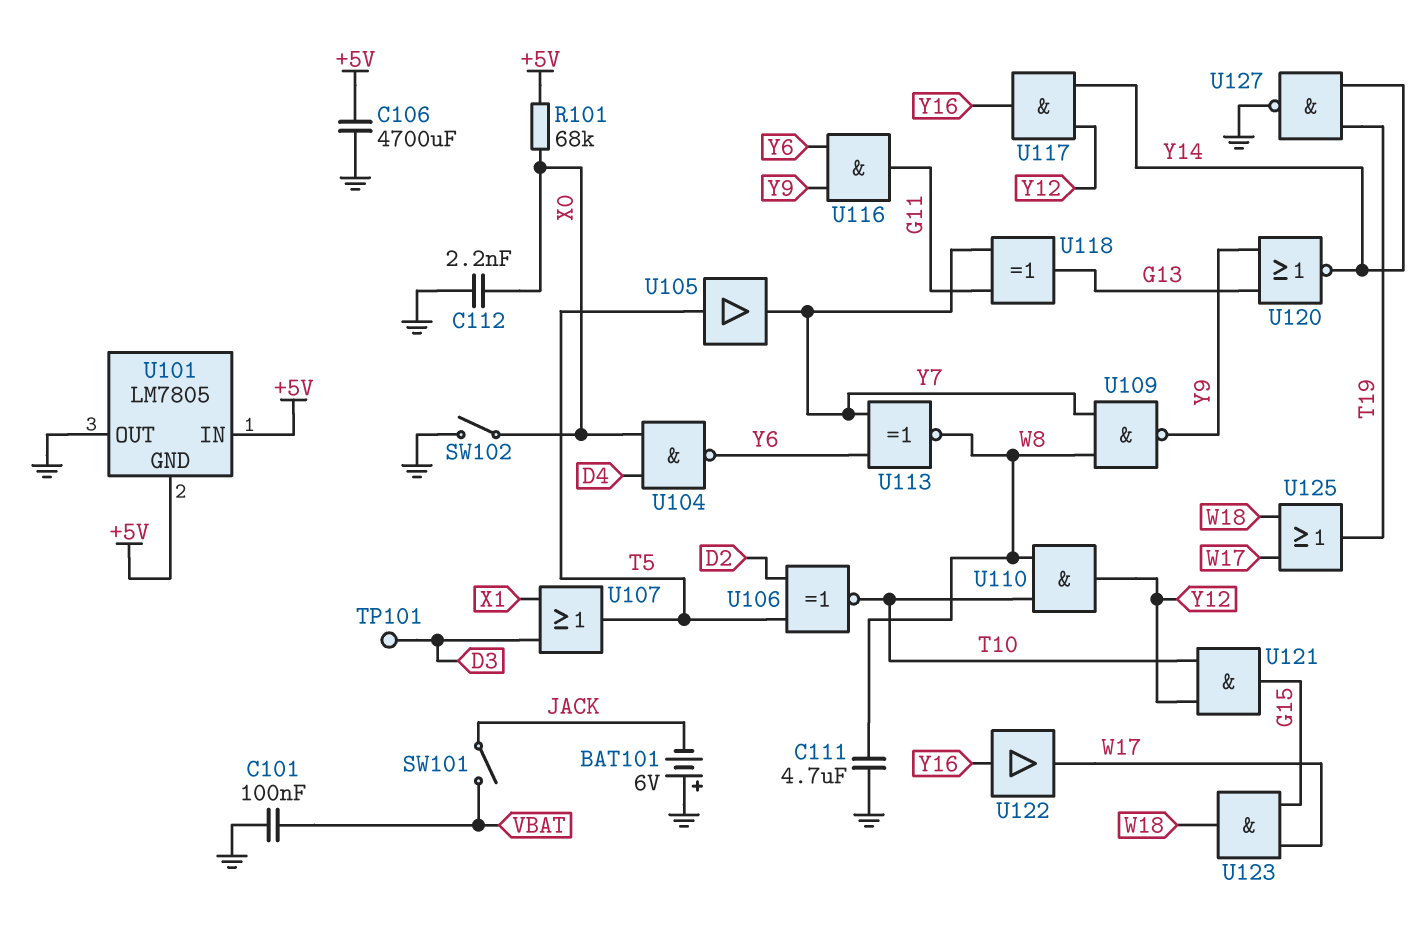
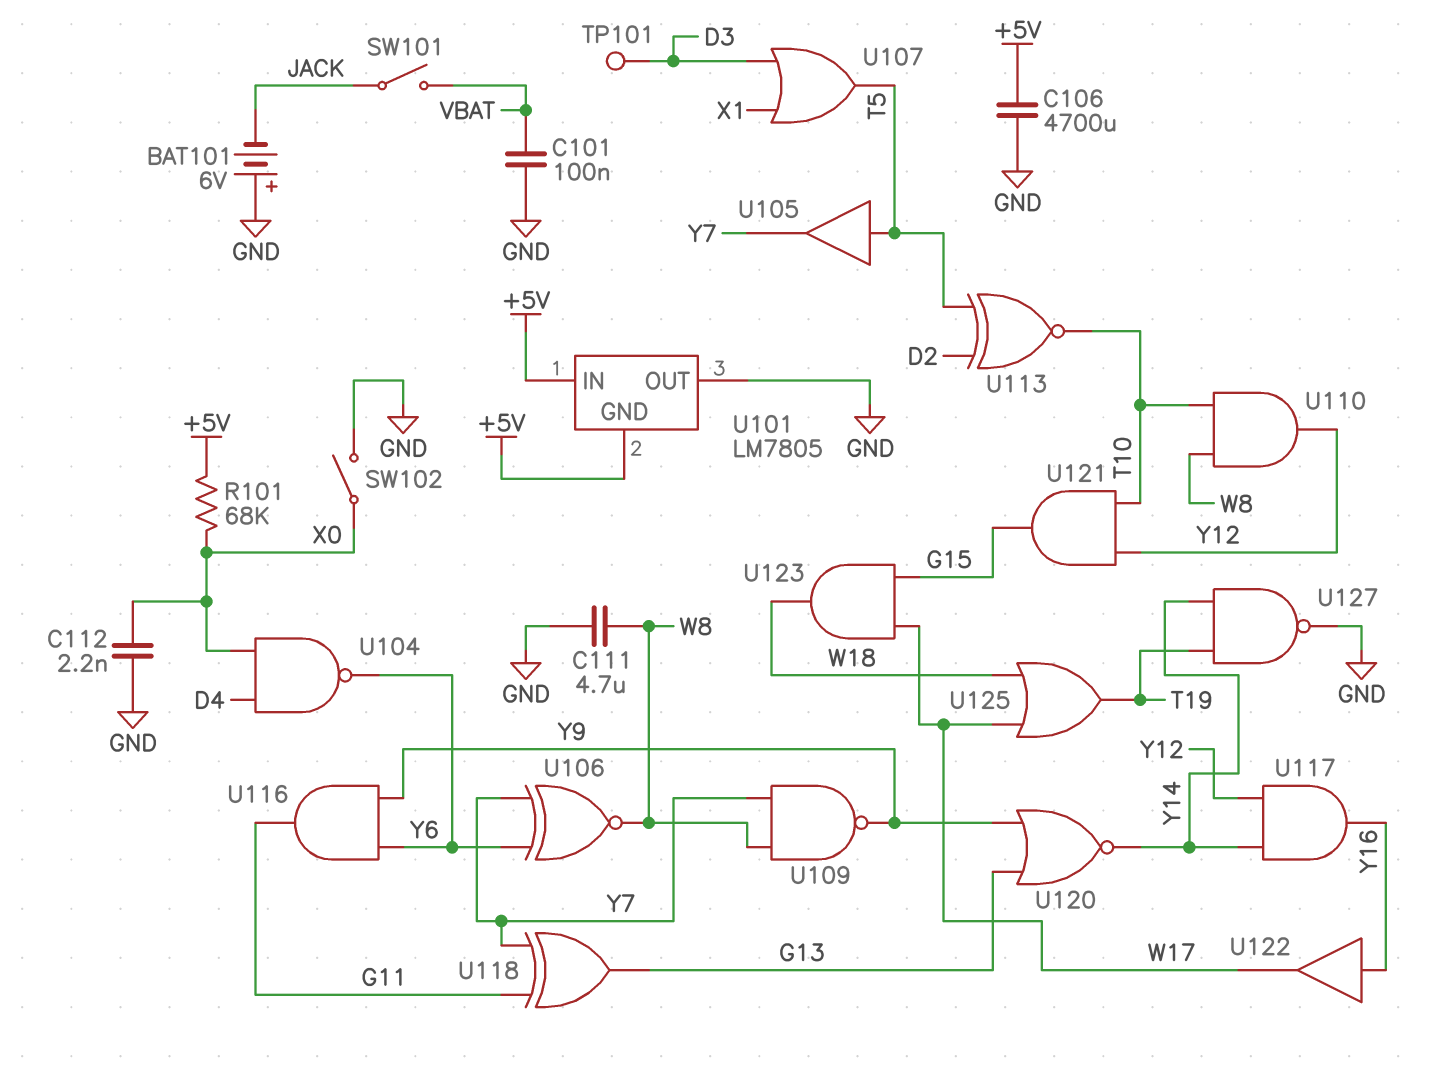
U106: XNOR (in D2, in T5, out T10) -> XNOR (in Y6, in Y7, out W8)
U113: XNOR (in Y6, in Y7, out W8) -> XNOR (in D2, in T5, out T10)

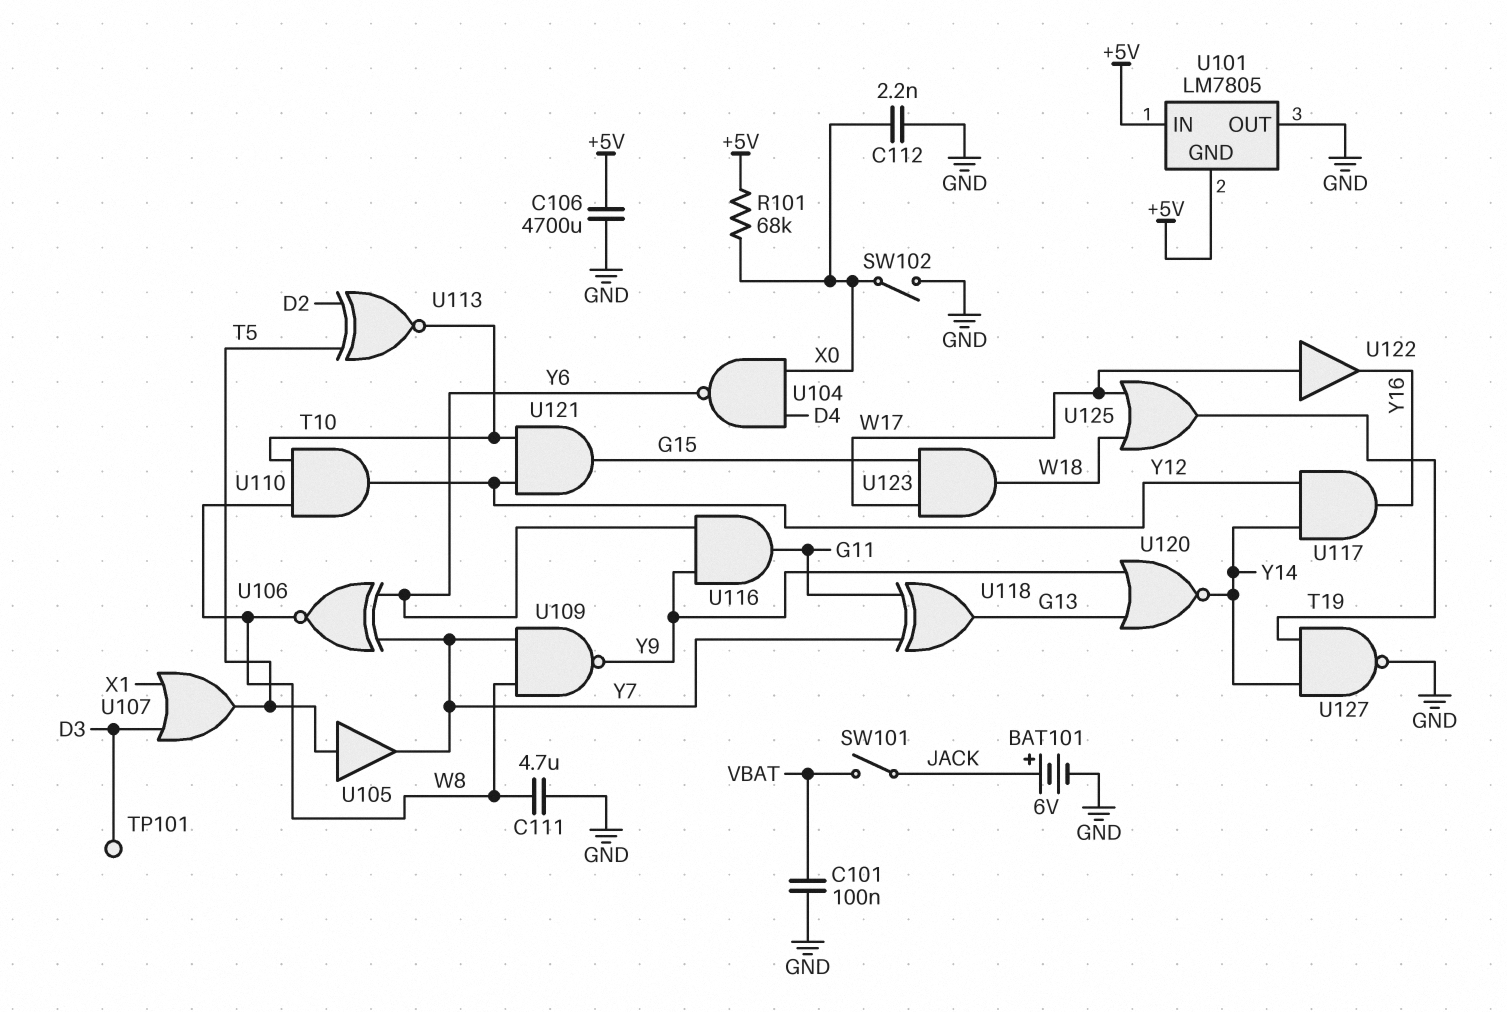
BAT101: 6V (plus GND, minus JACK) -> 6V (plus JACK, minus GND)
U122: buffer (in Y16, out W17) -> buffer (in W17, out Y16)

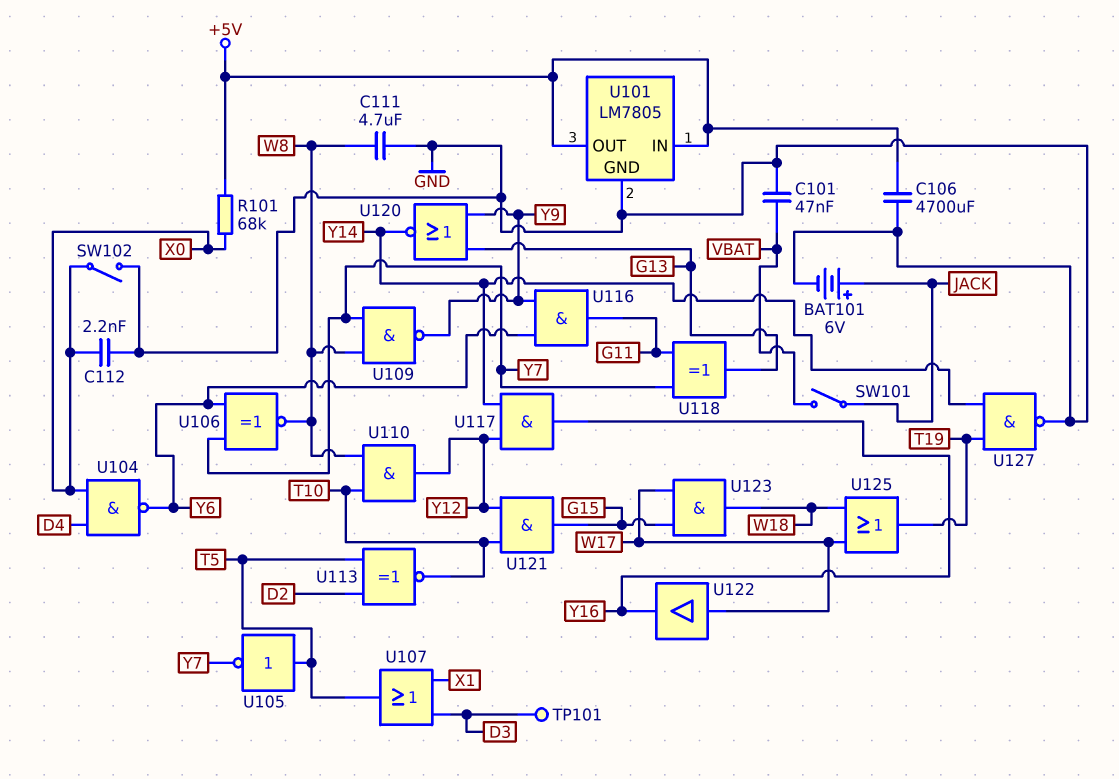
C101: 100nF (GND, VBAT) -> 47nF (GND, VBAT)
U101 pin GND: +5V -> GND
U101 pin OUT: GND -> +5V
U105: buffer (in T5, out Y7) -> NOT (in T5, out Y7)

